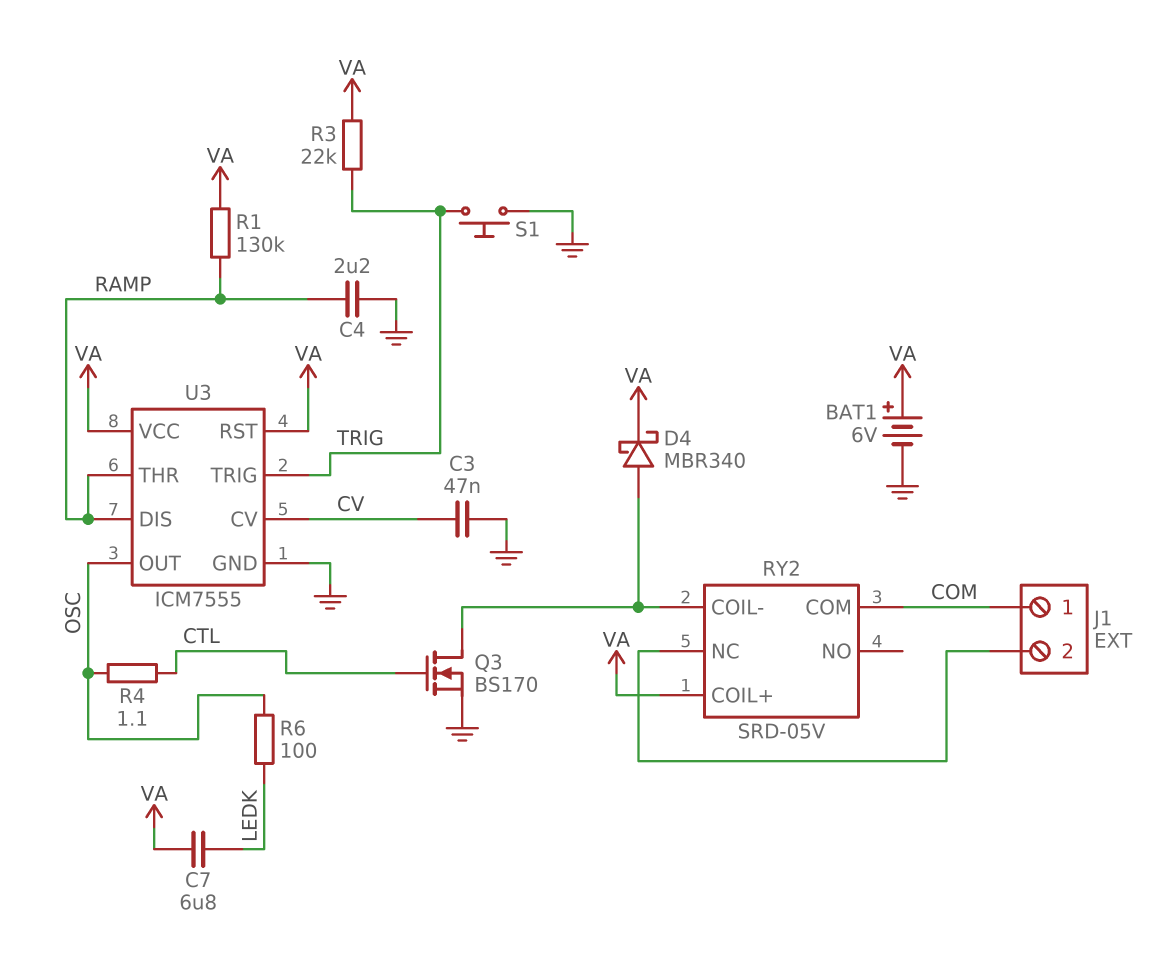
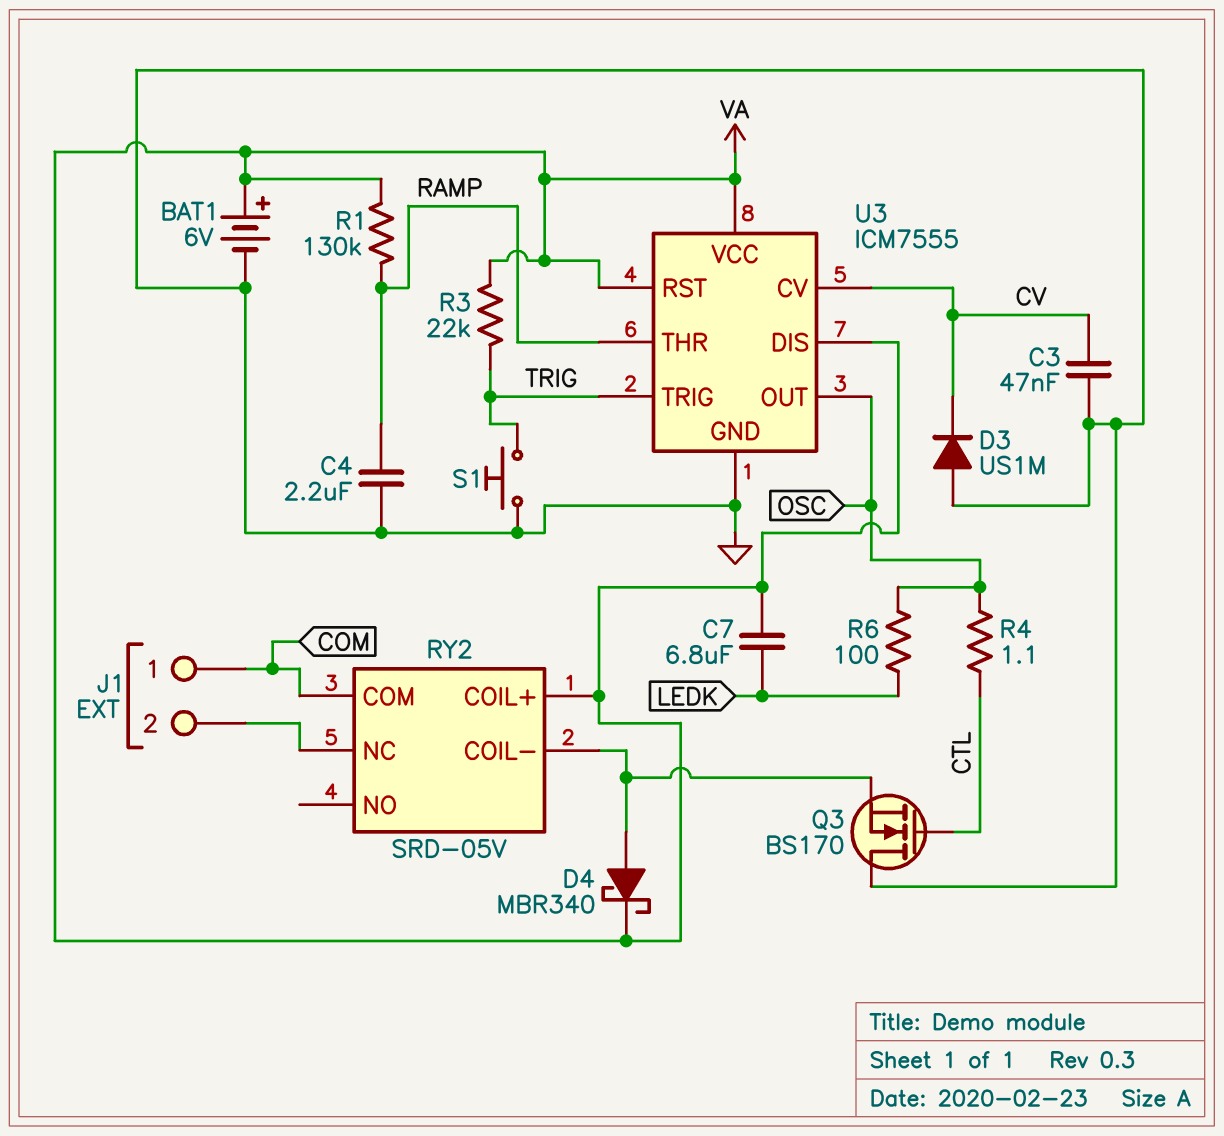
D3: none -> diode US1M (A GND, K CV)
Q3: NMOS BS170 (G CTL, D RY2/COIL-, S GND) -> NMOS BS170 (G CTL, D GND, S RY2/COIL-)
U3 pin DIS: RAMP -> VA

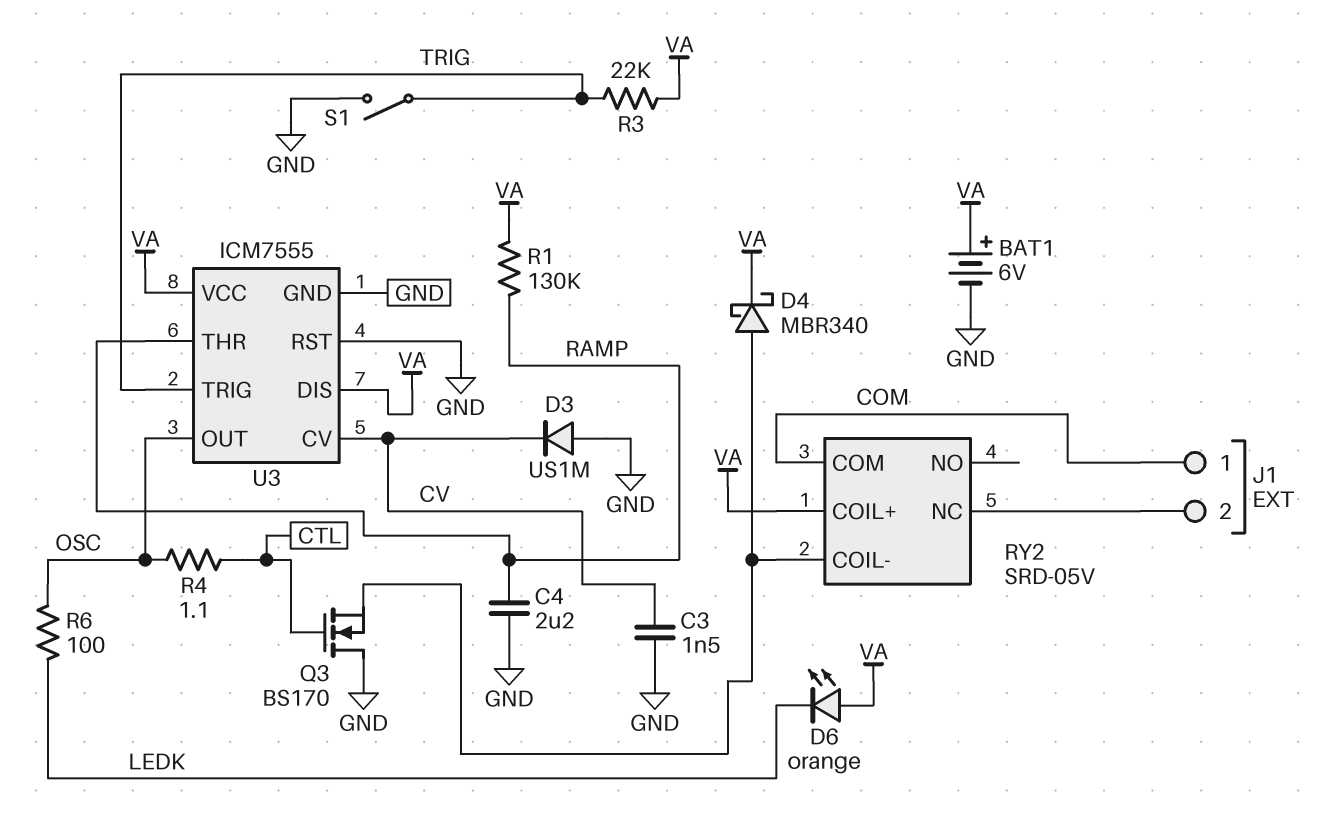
C3: 47nF (CV, GND) -> 1.5nF (CV, GND)
C7: 6.8uF (LEDK, VA) -> none
D6: none -> LED orange (A VA, K LEDK)
S1: button (GND, TRIG) -> switch (GND, TRIG)
U3 pin RST: VA -> GND

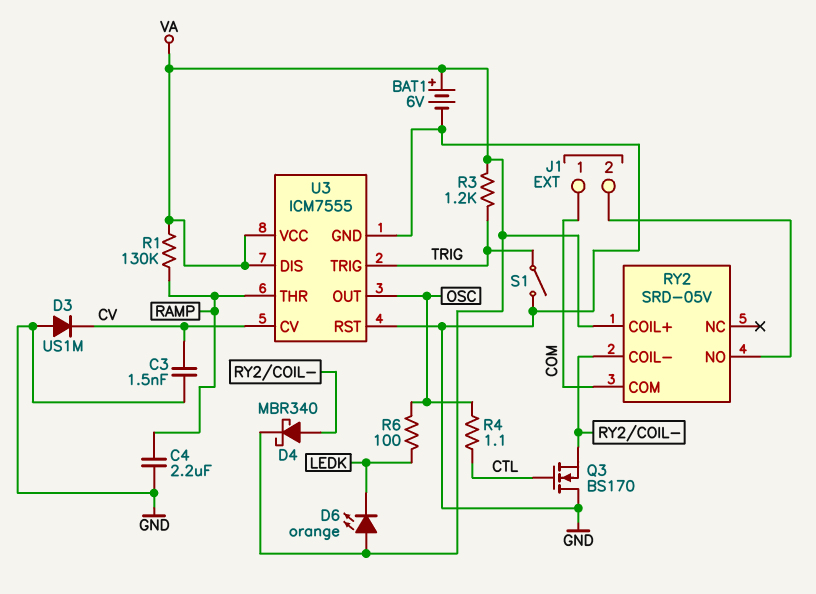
R3: 22k (TRIG, VA) -> 1.2k (TRIG, VA)
RY2 pin NC: J1/2 -> none
RY2 pin NO: none -> J1/2

